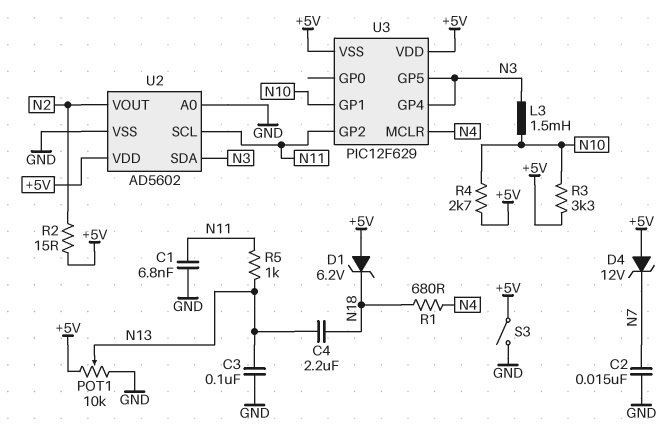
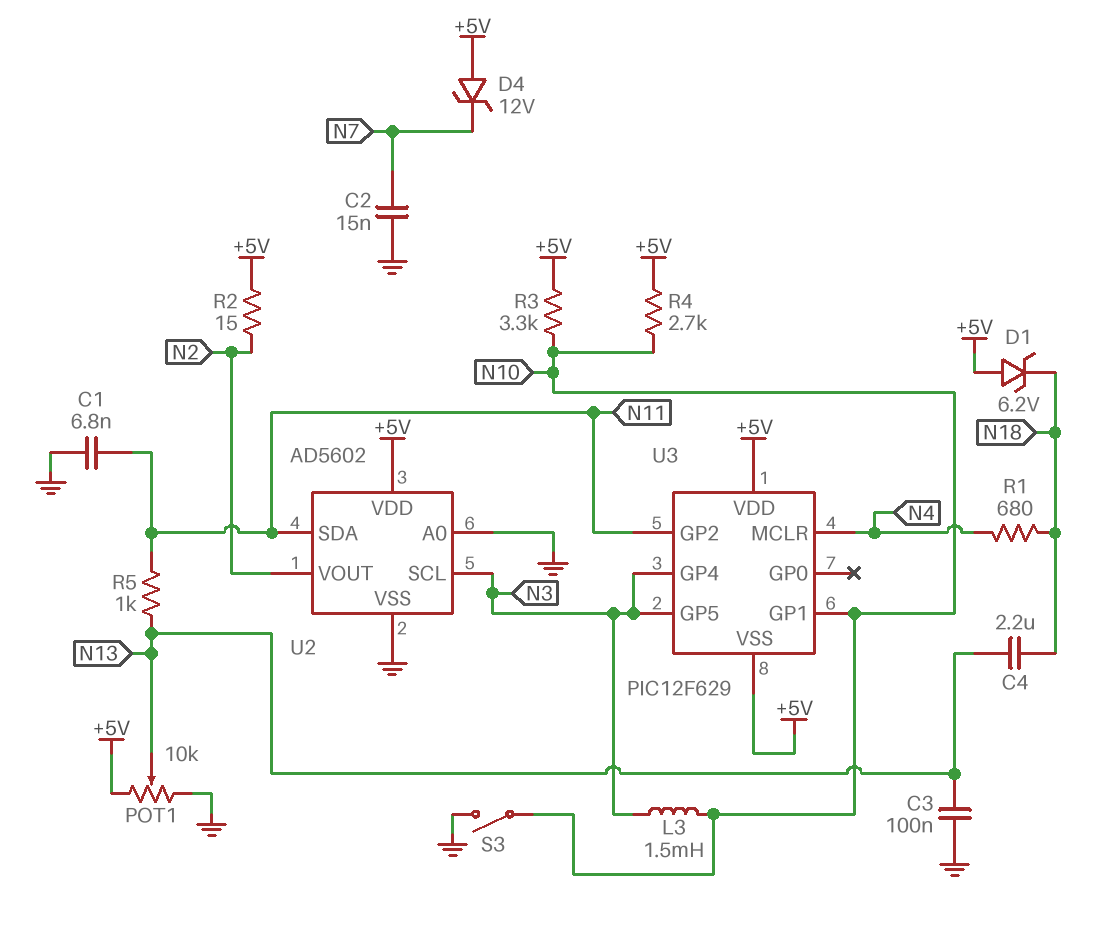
S3: switch (+5V, GND) -> switch (GND, N10)
U2 pin SCL: N11 -> N3
U2 pin SDA: N3 -> N11

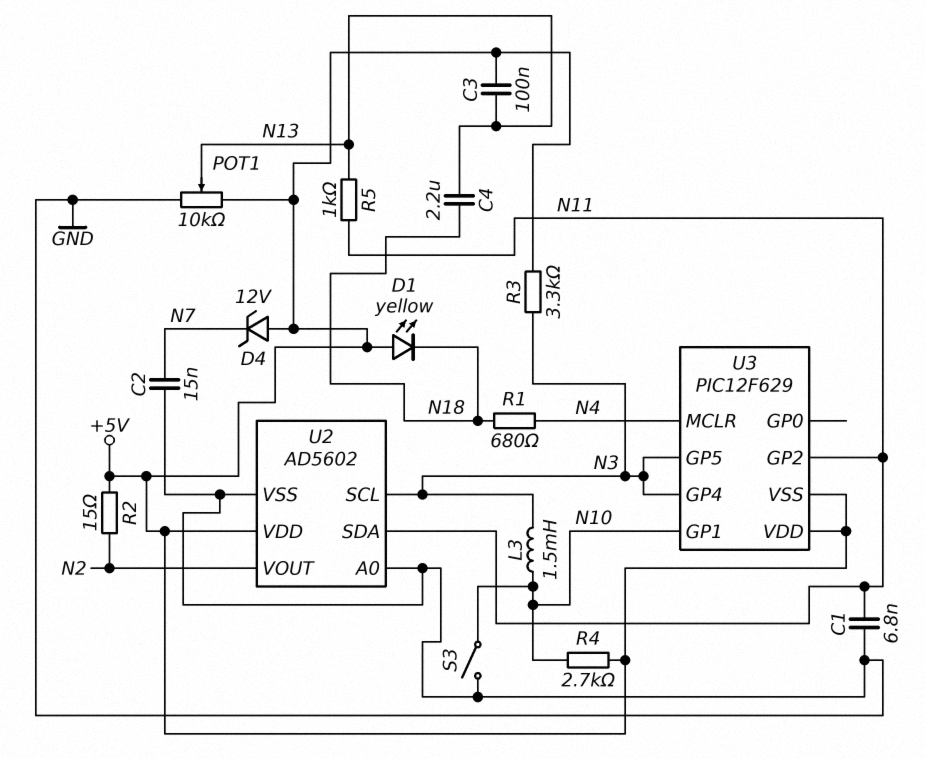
C3: 100nF (GND, N13) -> 100nF (+5V, N13)
D1: zener 6.2V (A +5V, K N18) -> LED yellow (A +5V, K N18)
R3: 3.3k (+5V, N10) -> 3.3k (+5V, N3)

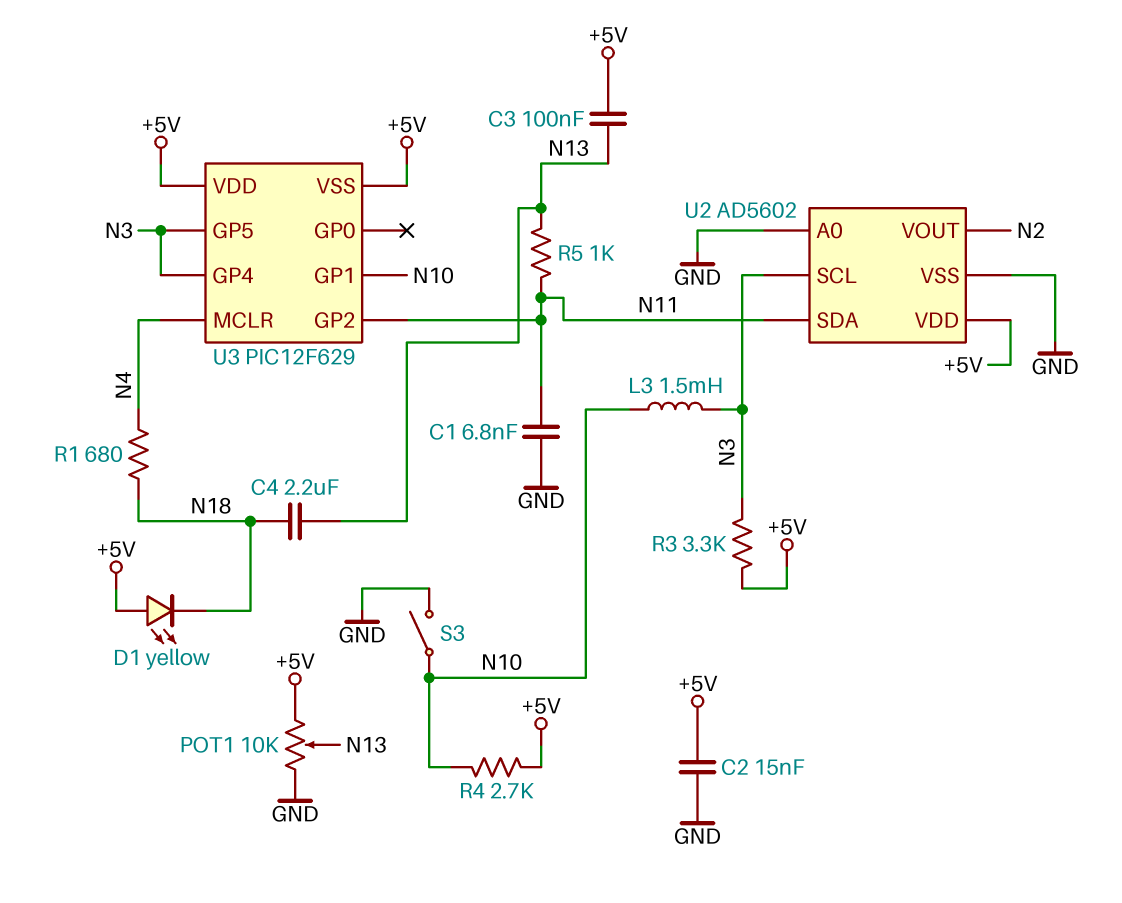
C2: 15nF (GND, N7) -> 15nF (+5V, GND)
D4: zener 12V (A +5V, K N7) -> none
R2: 15 (+5V, N2) -> none

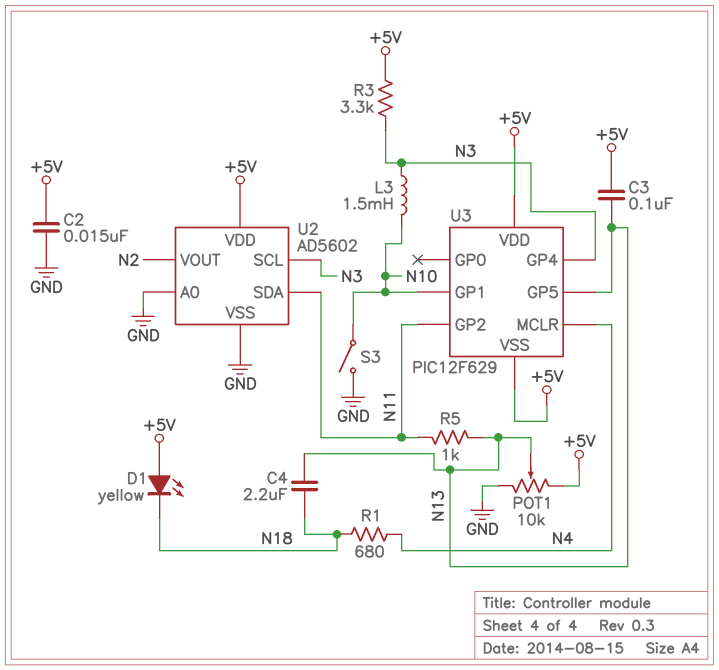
C1: 6.8nF (GND, N11) -> none
R4: 2.7k (+5V, N10) -> none
U3 pin GP5: N3 -> N13

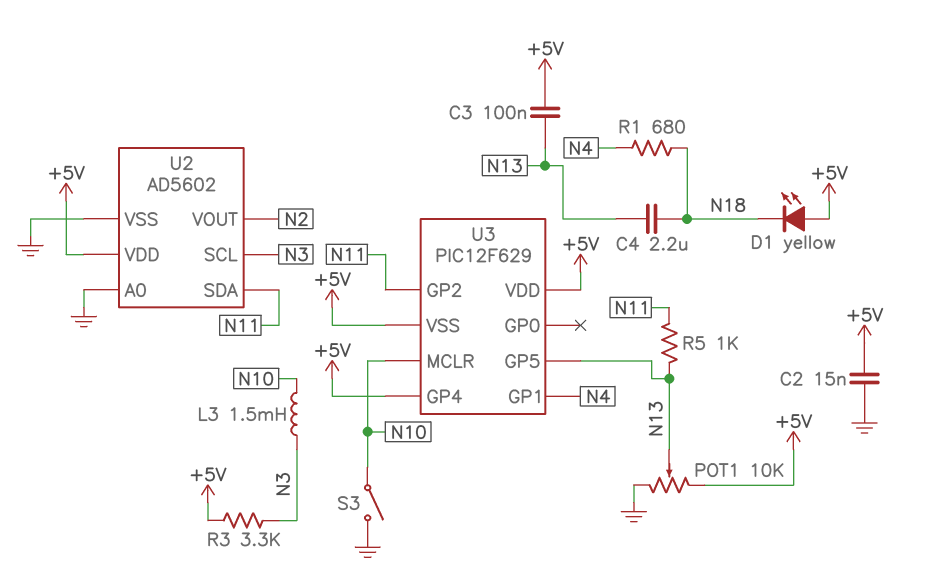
U3 pin GP1: N10 -> N4
U3 pin GP4: N3 -> +5V
U3 pin MCLR: N4 -> N10

